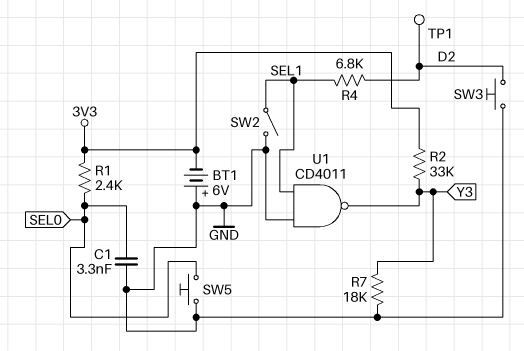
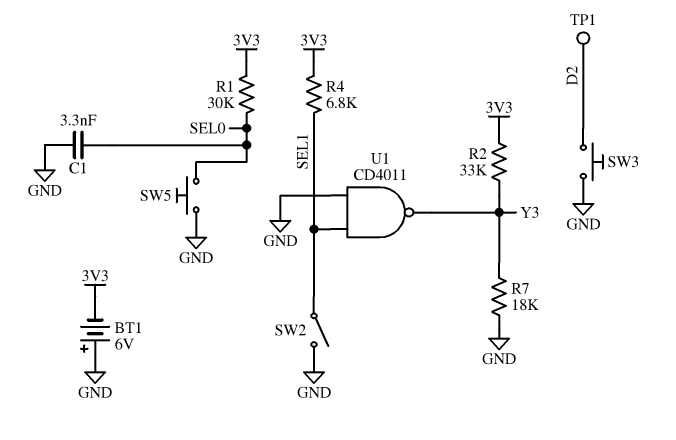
R1: 2.4k (3V3, SEL0) -> 30k (3V3, SEL0)
R4: 6.8k (D2, SEL1) -> 6.8k (3V3, SEL1)

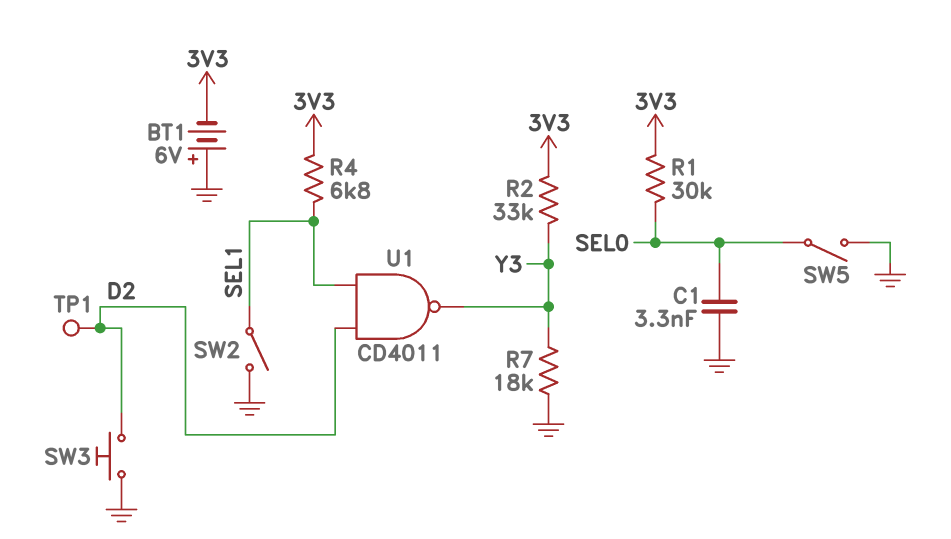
SW5: button (GND, SEL0) -> switch (GND, SEL0)
U1: NAND CD4011 (in GND, in SEL1, out Y3) -> NAND CD4011 (in D2, in SEL1, out Y3)

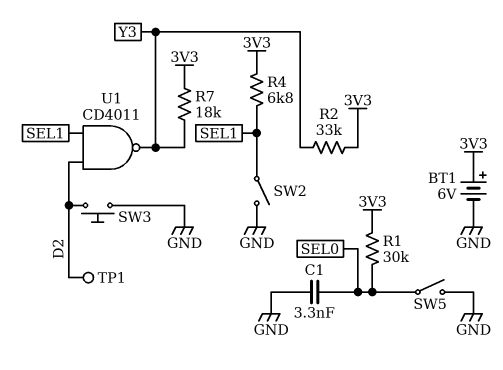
BT1: 6V (plus GND, minus 3V3) -> 6V (plus 3V3, minus GND)
R7: 18k (GND, Y3) -> 18k (3V3, Y3)

